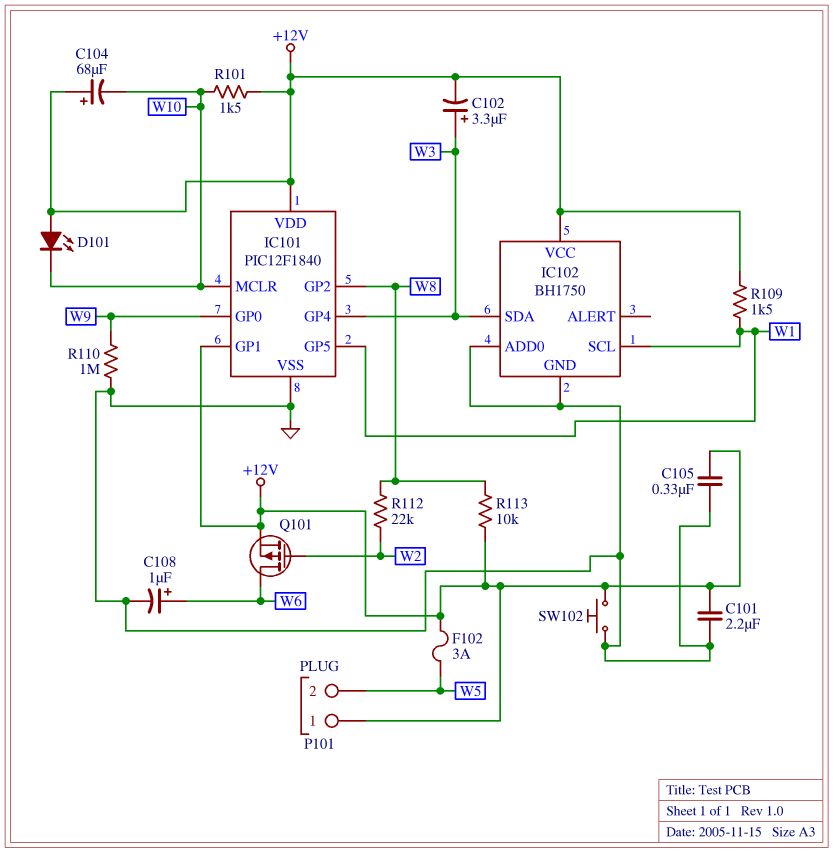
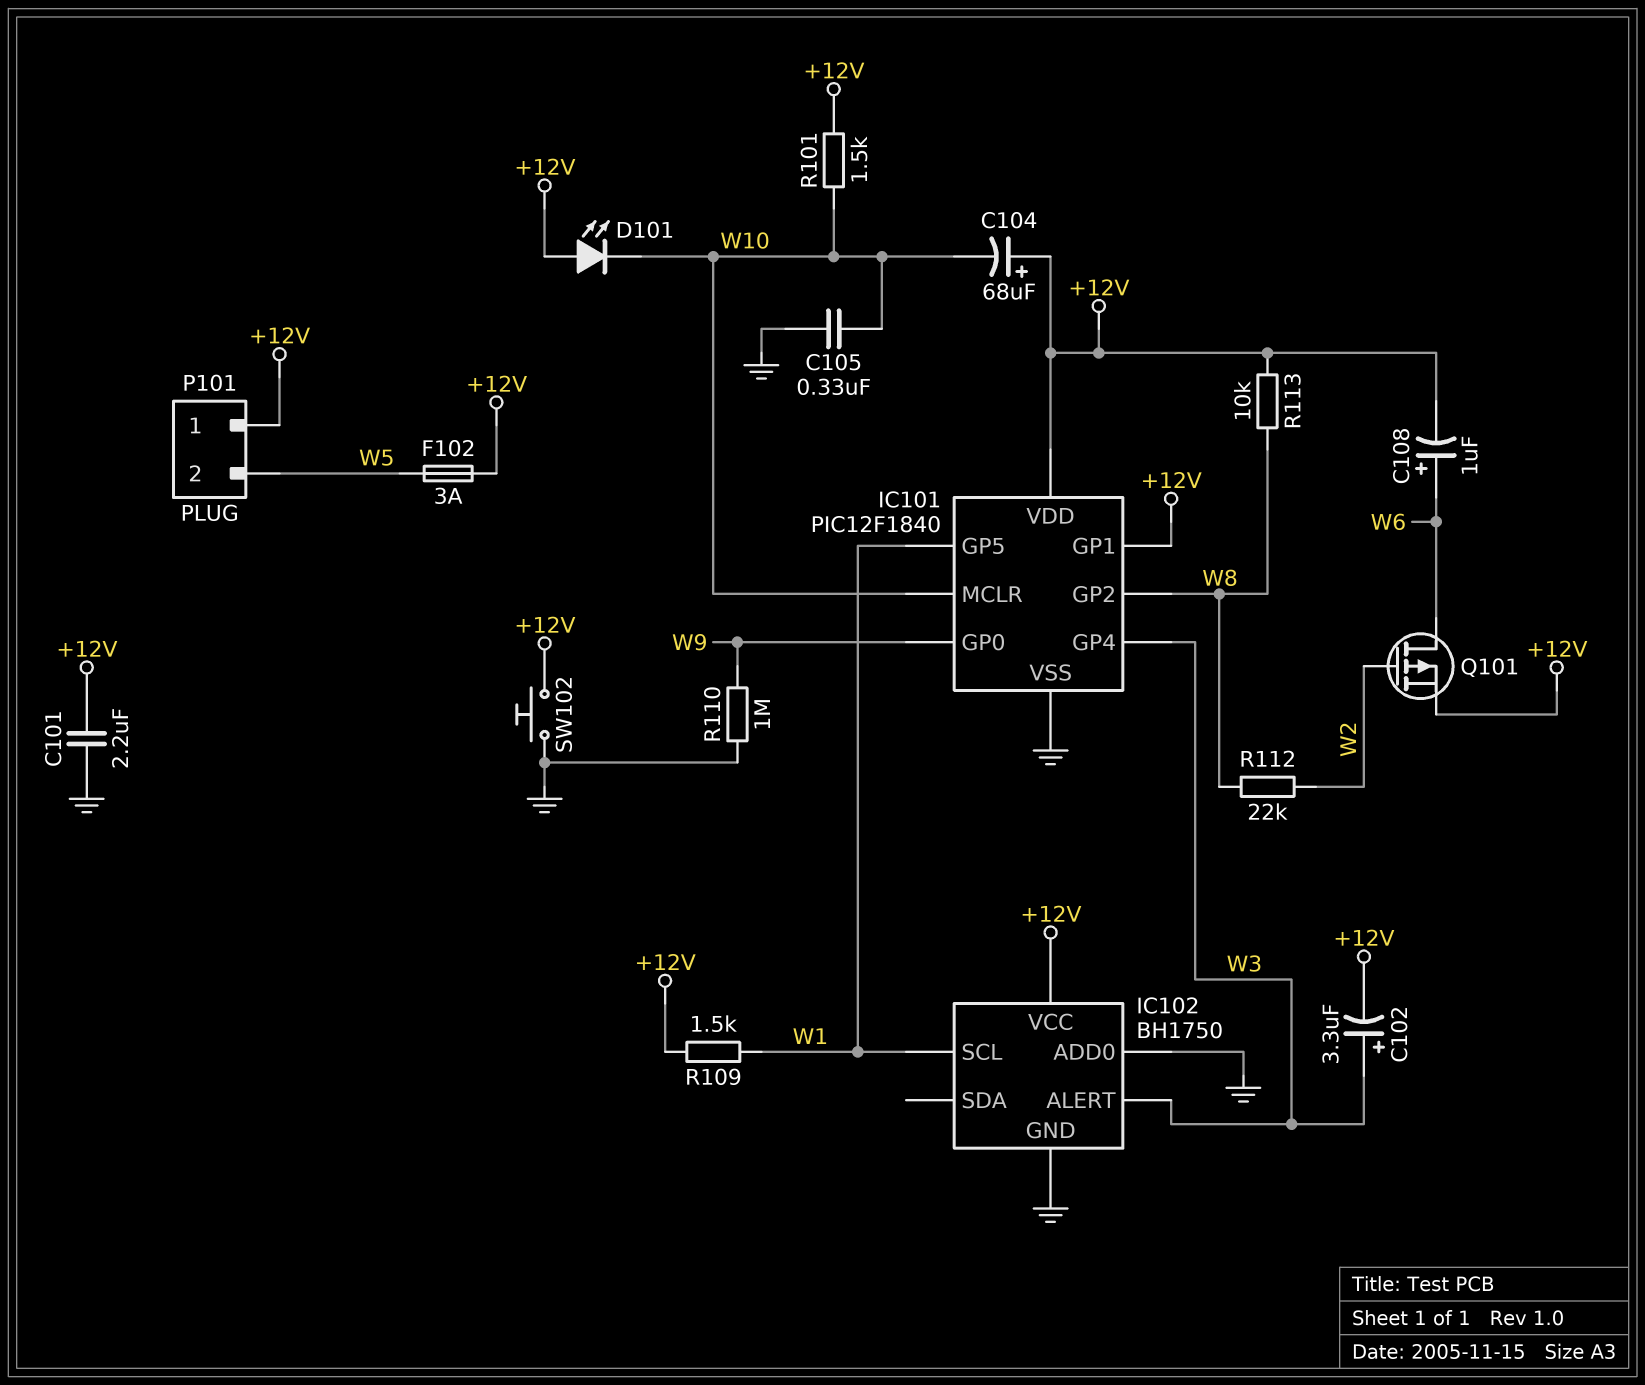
C105: 330nF (+12V, GND) -> 330nF (GND, W10)
C108: 1uF (plus W6, minus GND) -> 1uF (plus W6, minus +12V)
IC102 pin ALERT: none -> W3
IC102 pin SDA: W3 -> none

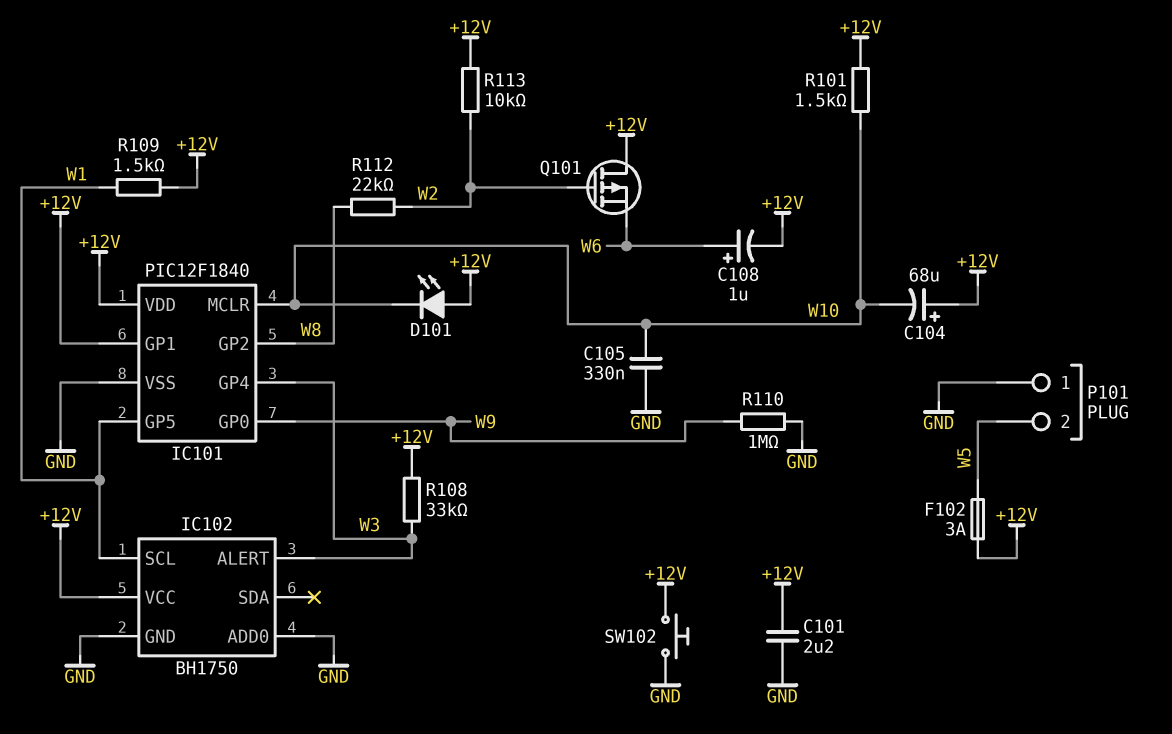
C102: 3.3uF (plus W3, minus +12V) -> none
P101 pin 1: +12V -> GND
Q101: PMOS (G W2, D W6, S +12V) -> PMOS (G W2, D +12V, S W6)
R108: none -> 33k (+12V, W3)
R113: 10k (+12V, W8) -> 10k (+12V, W2)

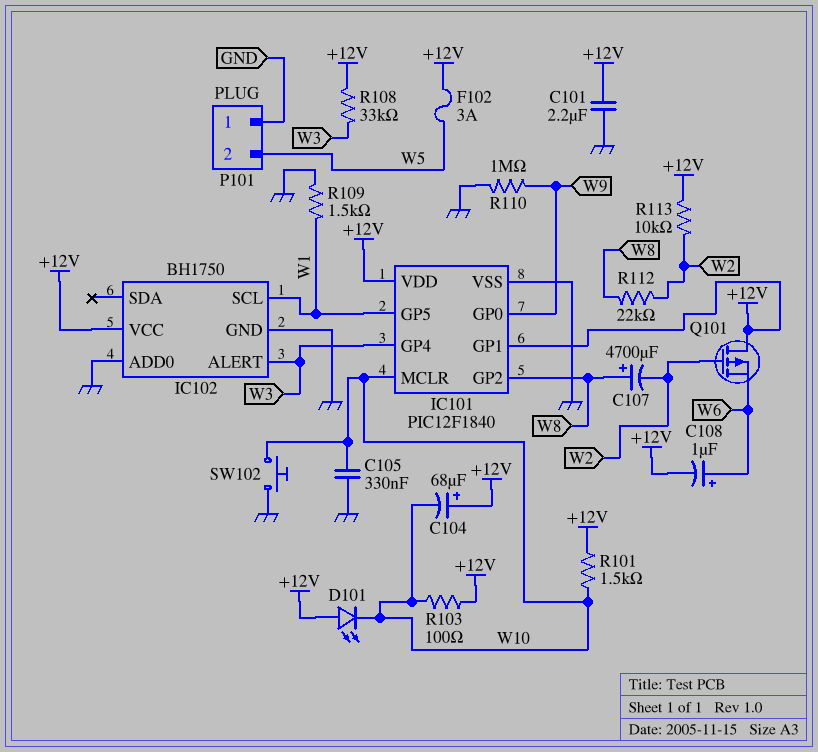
C107: none -> 4700uF (plus W8, minus W2)
R103: none -> 100 (+12V, W10)
R109: 1.5k (+12V, W1) -> 1.5k (GND, W1)
SW102: button (+12V, GND) -> button (GND, W10)

